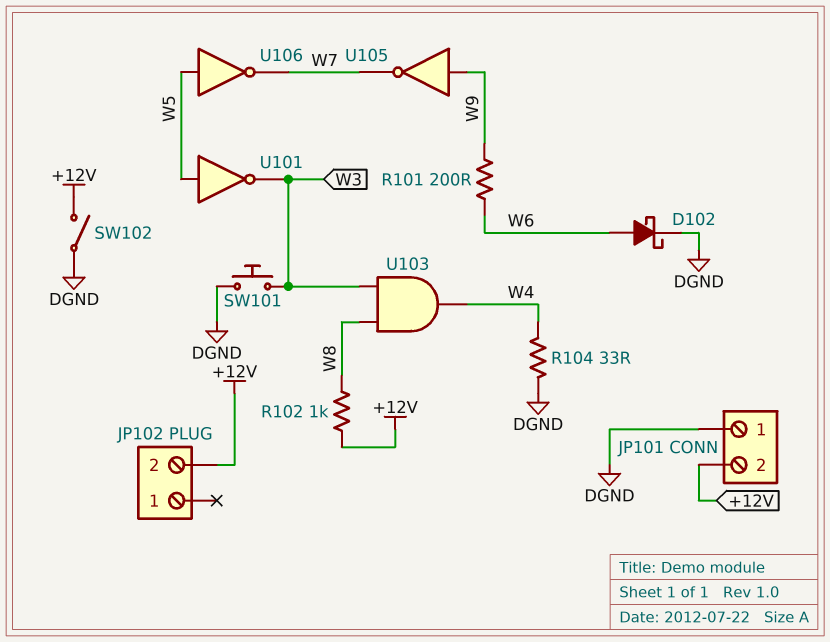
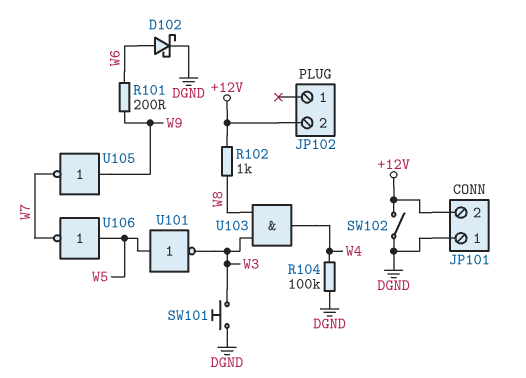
R104: 33 (DGND, W4) -> 100k (DGND, W4)

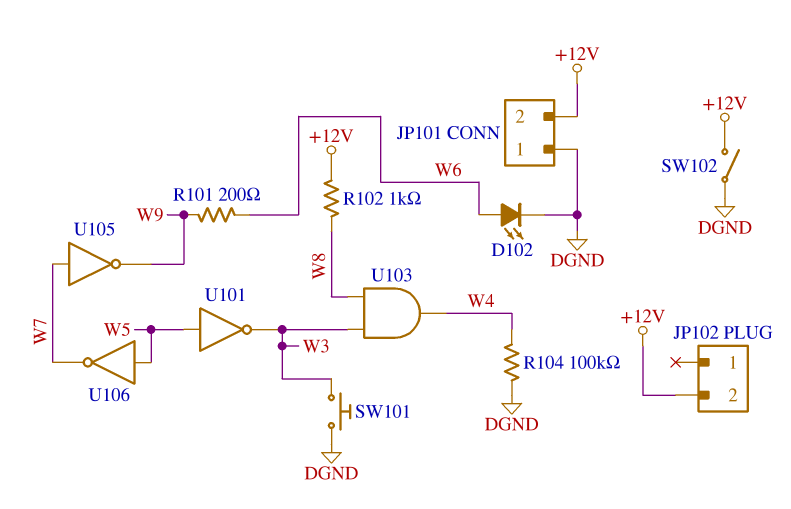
D102: schottky (A W6, K DGND) -> LED (A W6, K DGND)
U105: NOT (in W9, out W7) -> NOT (in W7, out W9)

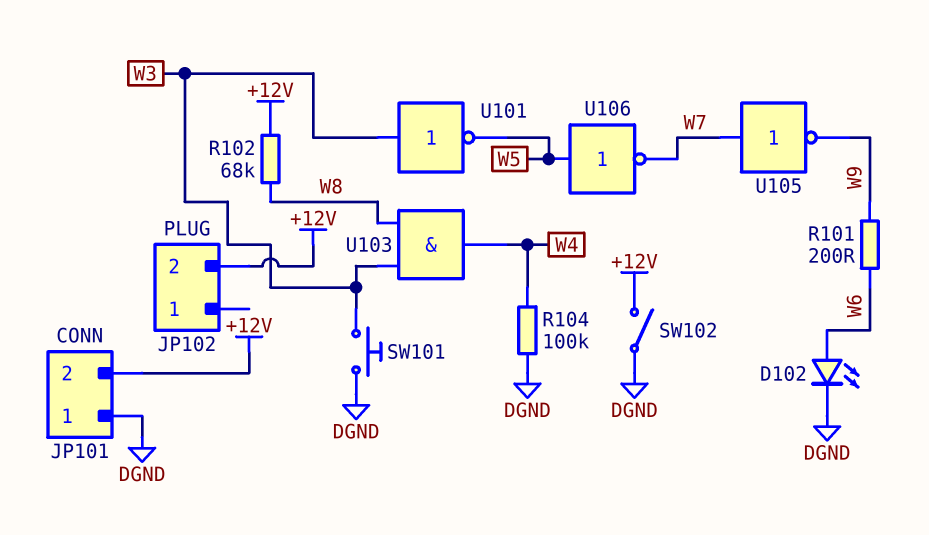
R102: 1k (+12V, W8) -> 68k (+12V, W8)
U101: NOT (in W5, out W3) -> NOT (in W3, out W5)

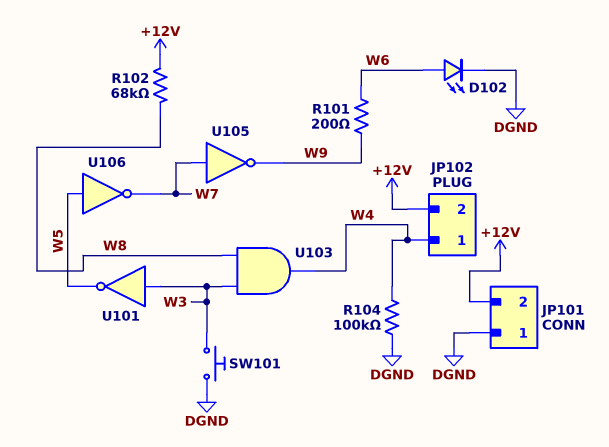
JP102 pin 1: none -> W4
SW102: switch (+12V, DGND) -> none

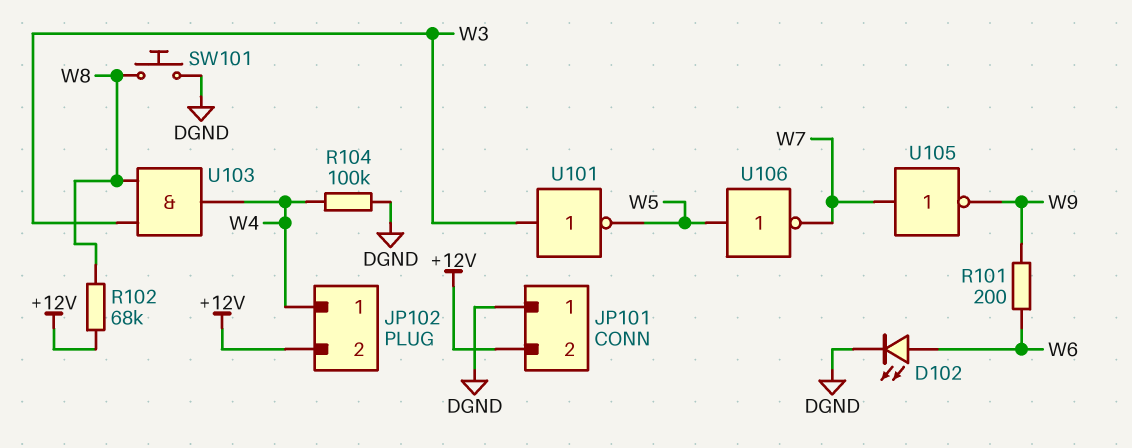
SW101: button (DGND, W3) -> button (DGND, W8)

